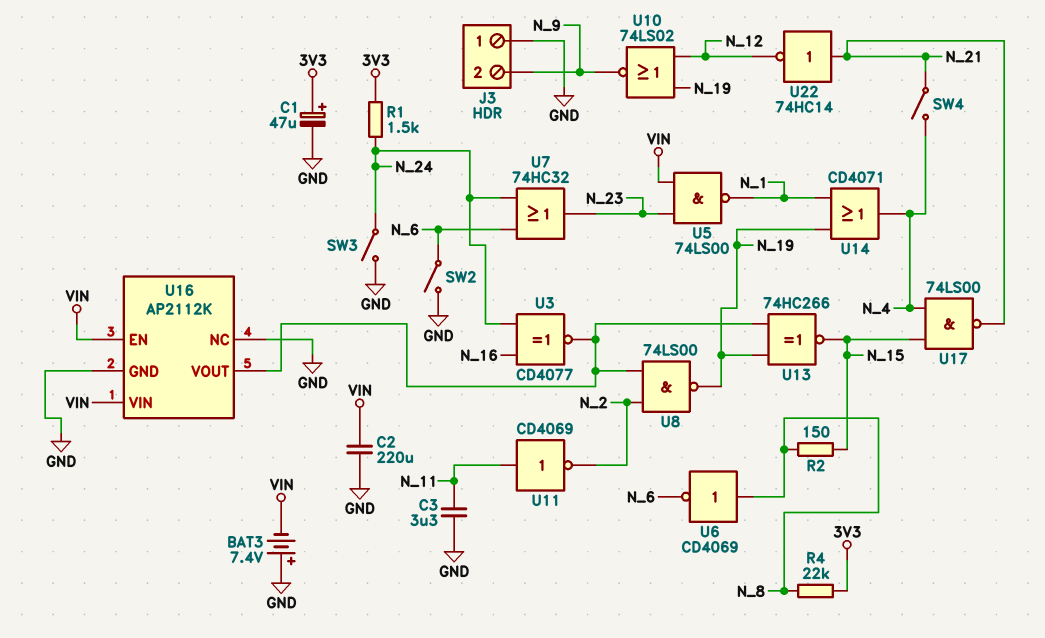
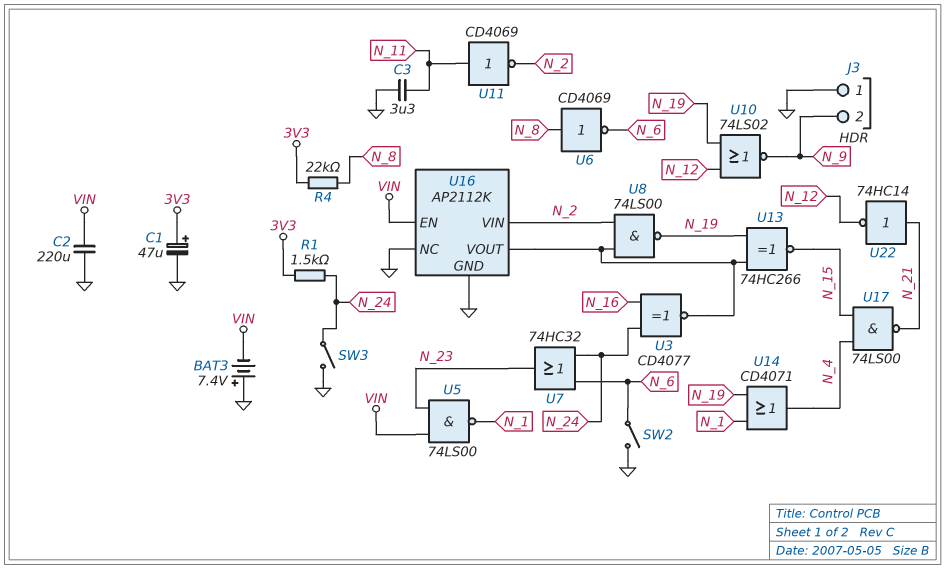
R2: 150 (N_8, N_15) -> none
SW4: switch (N_4, N_21) -> none
U16 pin VIN: VIN -> N_2

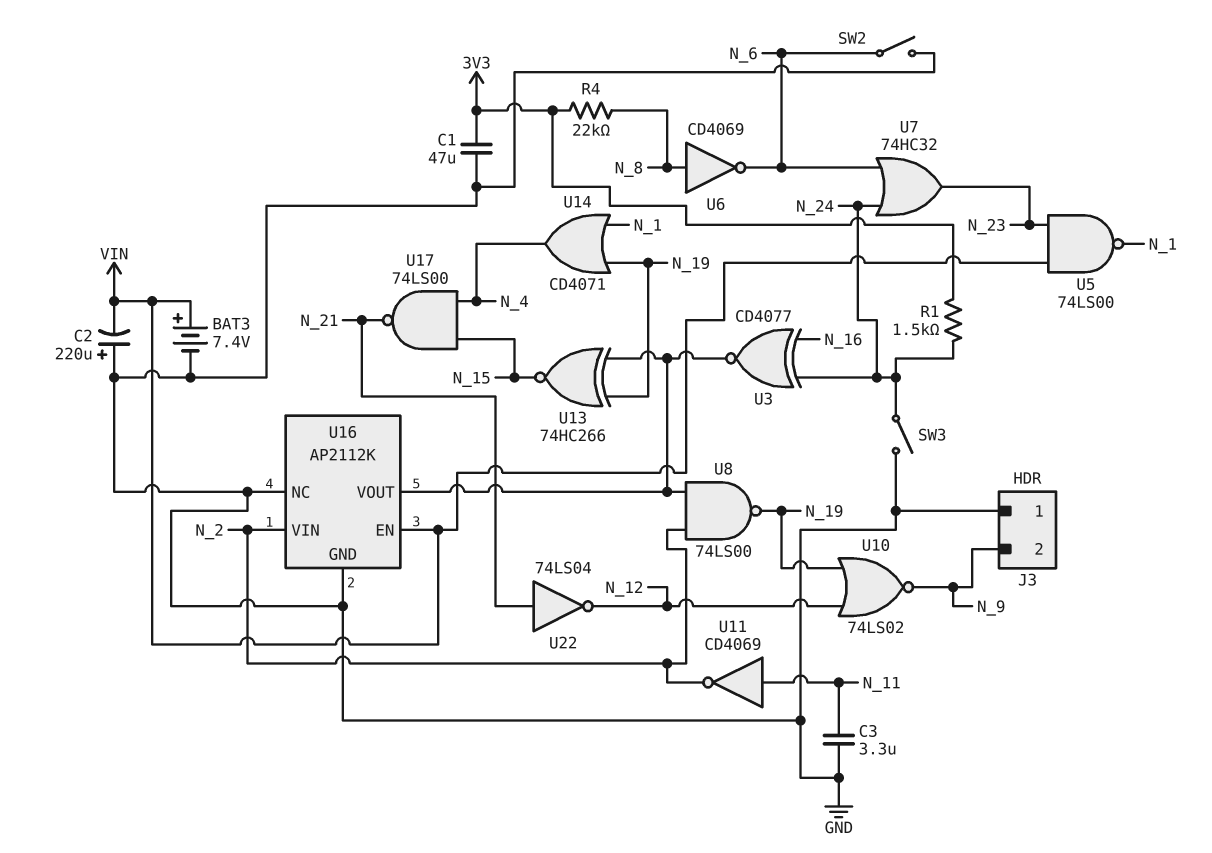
BAT3: 7.4V (plus GND, minus VIN) -> 7.4V (plus VIN, minus GND)
C1: 47uF (plus 3V3, minus GND) -> 47uF (3V3, GND)
C2: 220uF (GND, VIN) -> 220uF (plus GND, minus VIN)
U22: NOT 74HC14 (in N_21, out N_12) -> NOT 74LS04 (in N_21, out N_12)

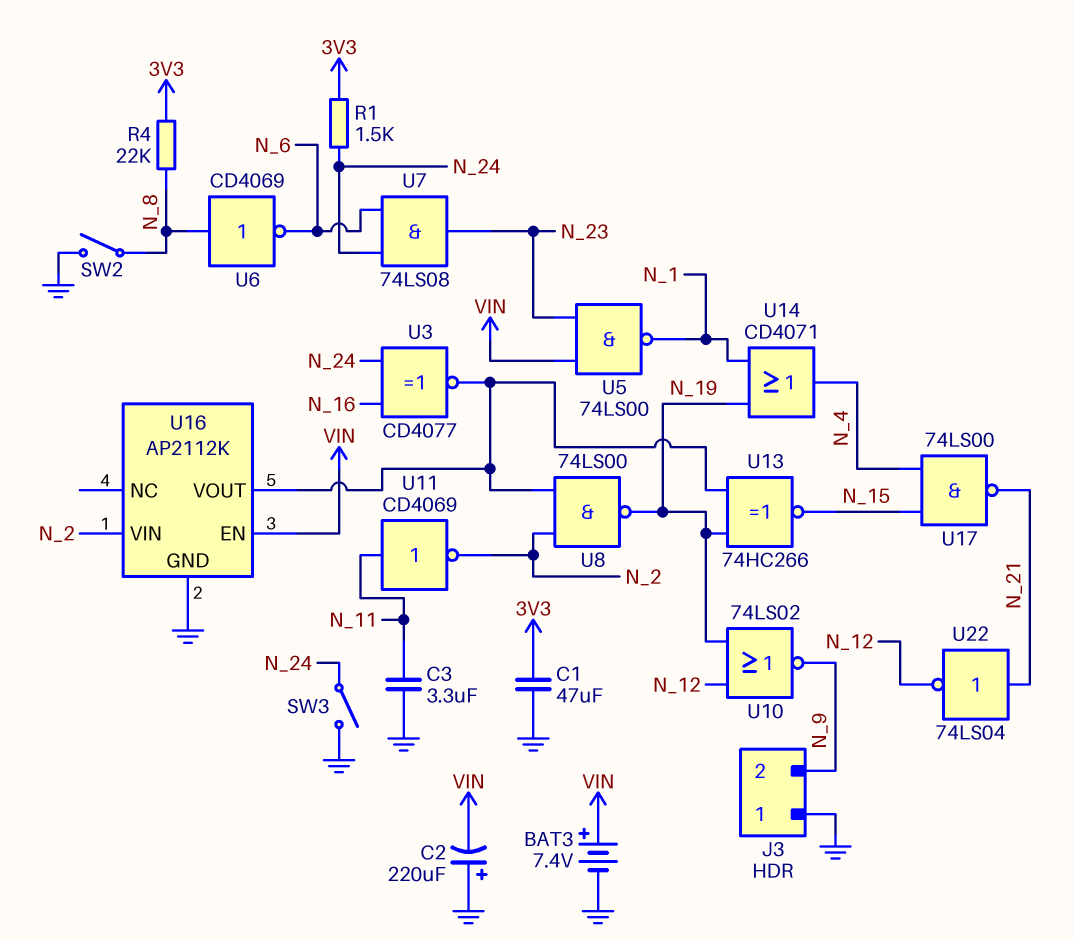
SW2: switch (GND, N_6) -> switch (GND, N_8)
U7: OR 74HC32 (in N_6, in N_24, out N_23) -> AND 74LS08 (in N_6, in N_24, out N_23)
U16 pin NC: GND -> none

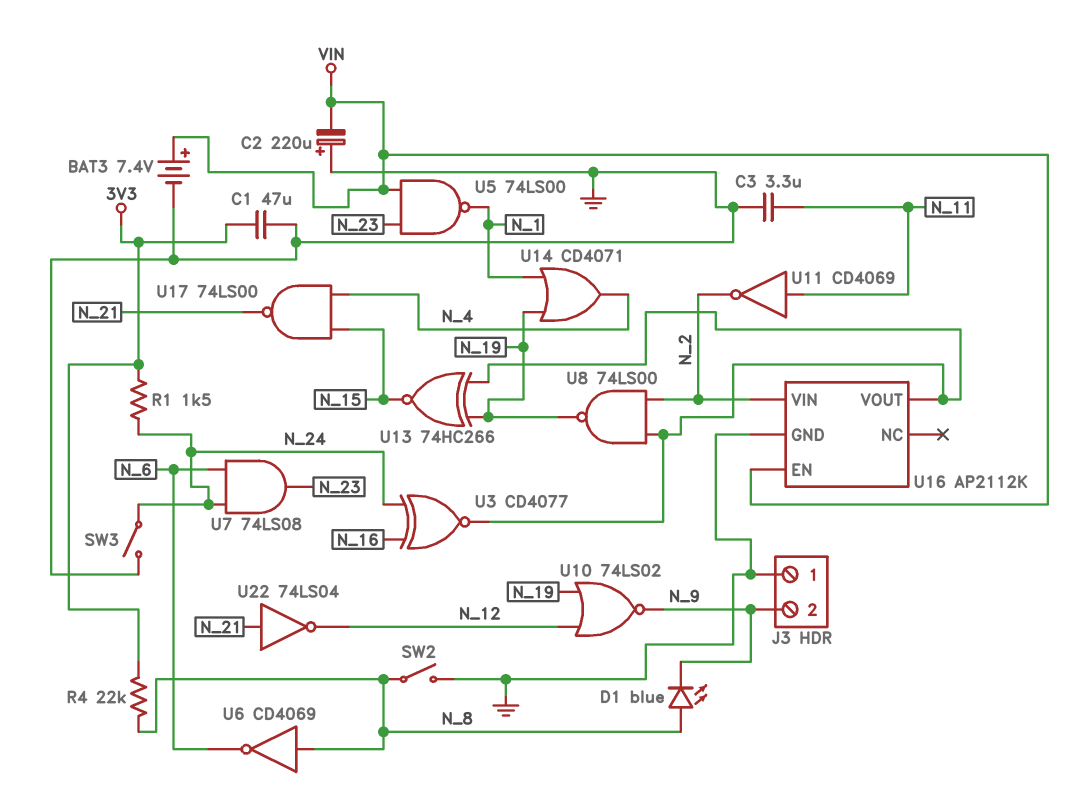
D1: none -> LED blue (A N_8, K N_9)

